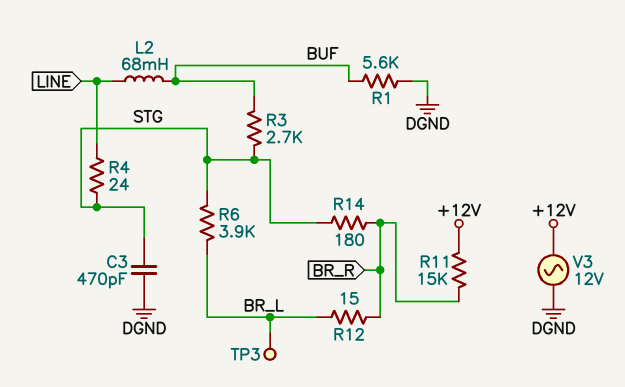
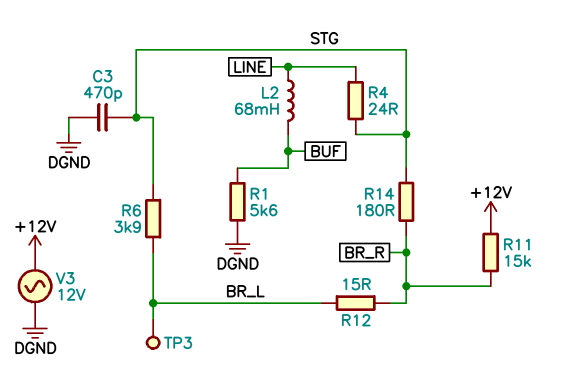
R3: 2.7k (BUF, STG) -> none

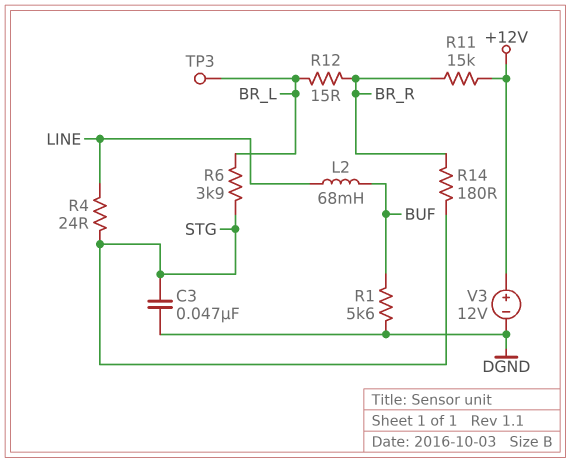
C3: 470pF (DGND, STG) -> 47nF (DGND, STG)
V3: AC 12V (+12V, DGND) -> 12V (plus +12V, minus DGND)

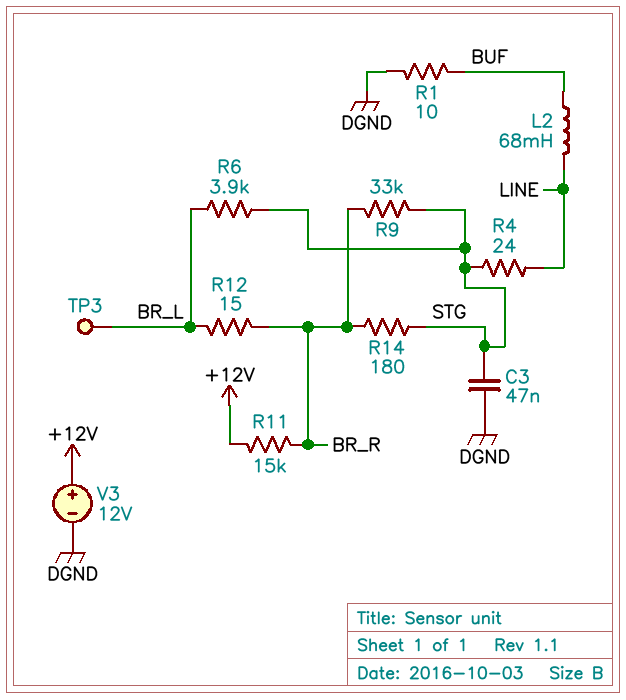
R1: 5.6k (BUF, DGND) -> 10 (BUF, DGND)
R9: none -> 33k (BR_R, STG)

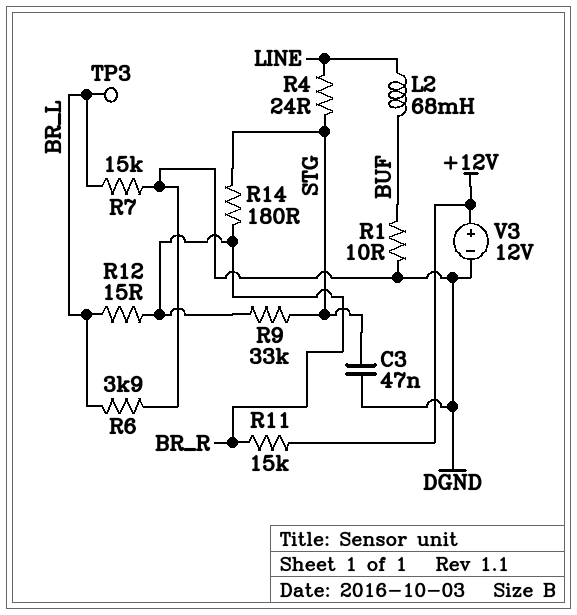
R6: 3.9k (BR_L, STG) -> 3.9k (BR_L, DGND)
R7: none -> 15k (BR_L, DGND)

